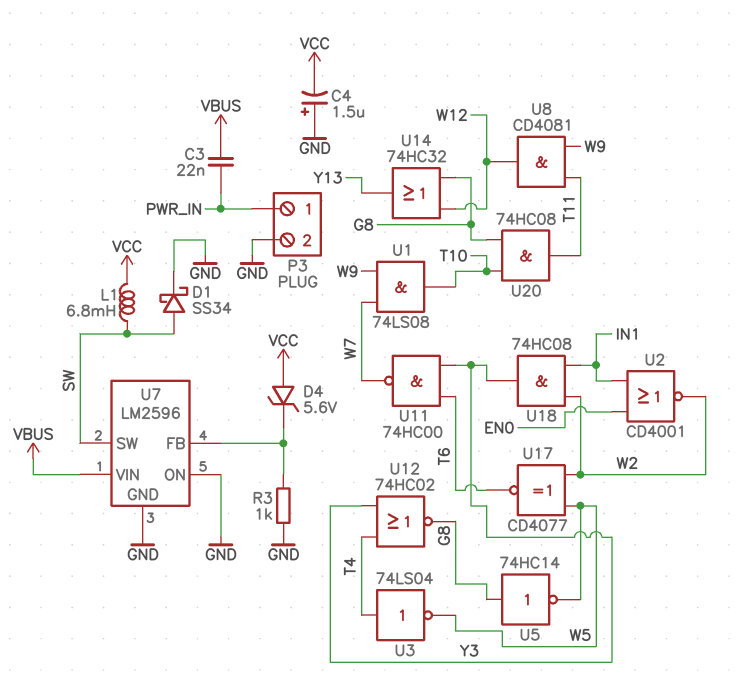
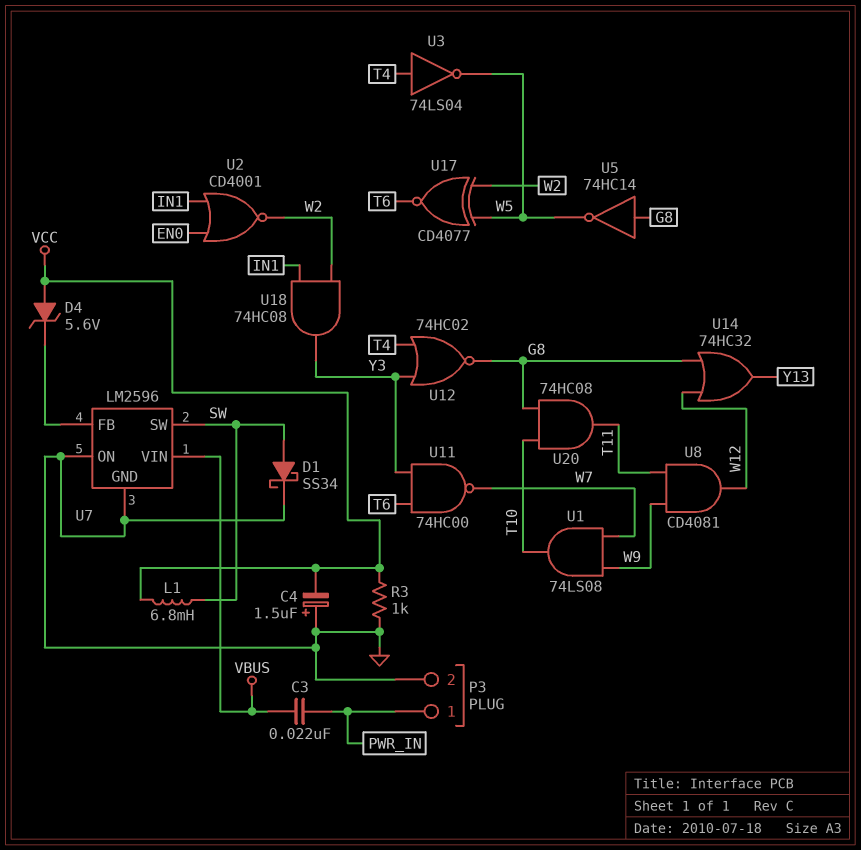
R3: 1k (GND, U7/FB) -> 1k (GND, VCC)

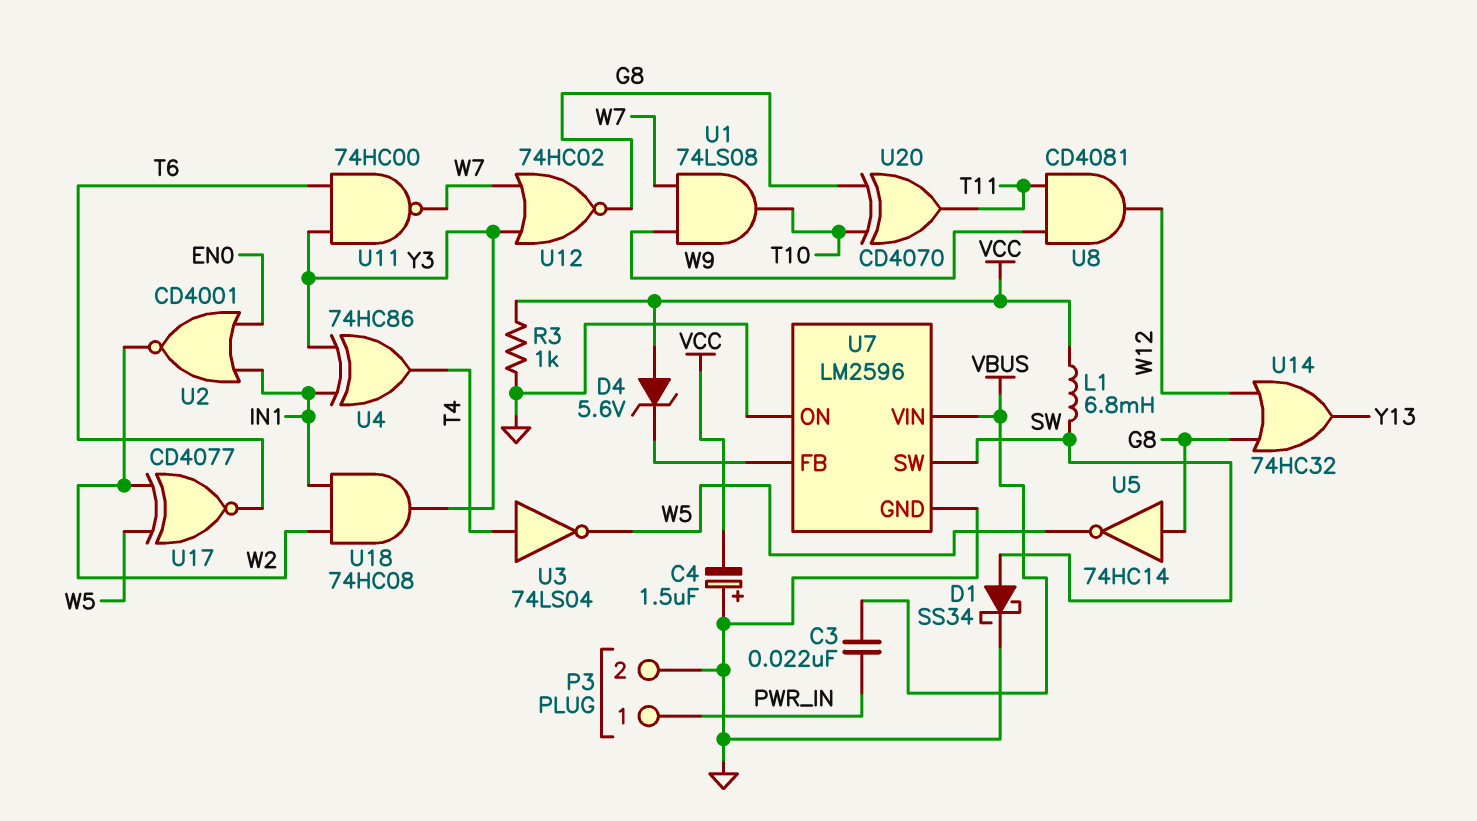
U4: none -> XOR 74HC86 (in IN1, in Y3, out T4)
U12: NOR 74HC02 (in T4, in Y3, out G8) -> NOR 74HC02 (in W7, in Y3, out G8)
U20: AND 74HC08 (in G8, in T10, out T11) -> XOR CD4070 (in G8, in T10, out T11)

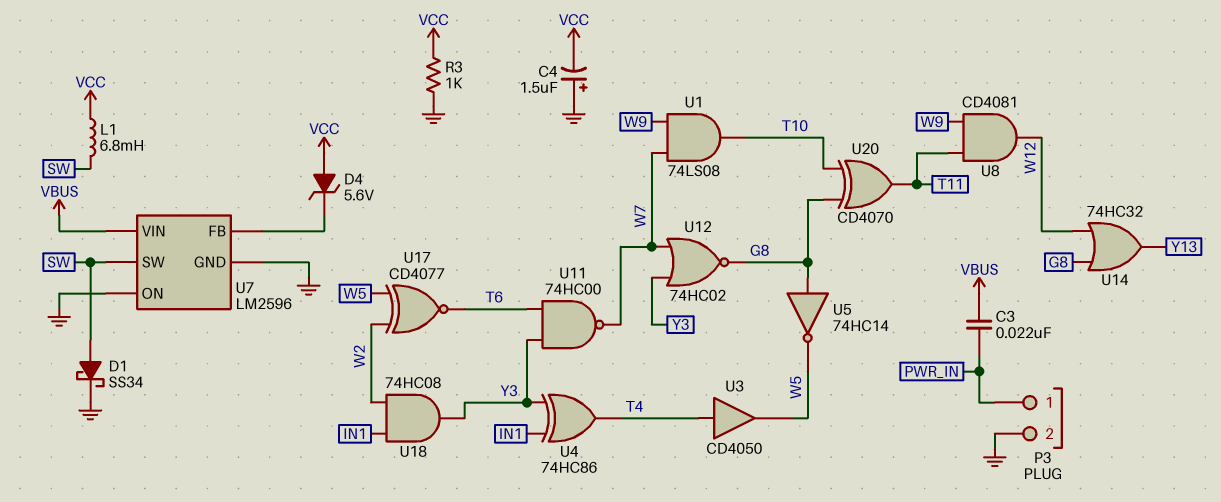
U2: NOR CD4001 (in EN0, in IN1, out W2) -> none
U3: NOT 74LS04 (in T4, out W5) -> buffer CD4050 (in T4, out W5)

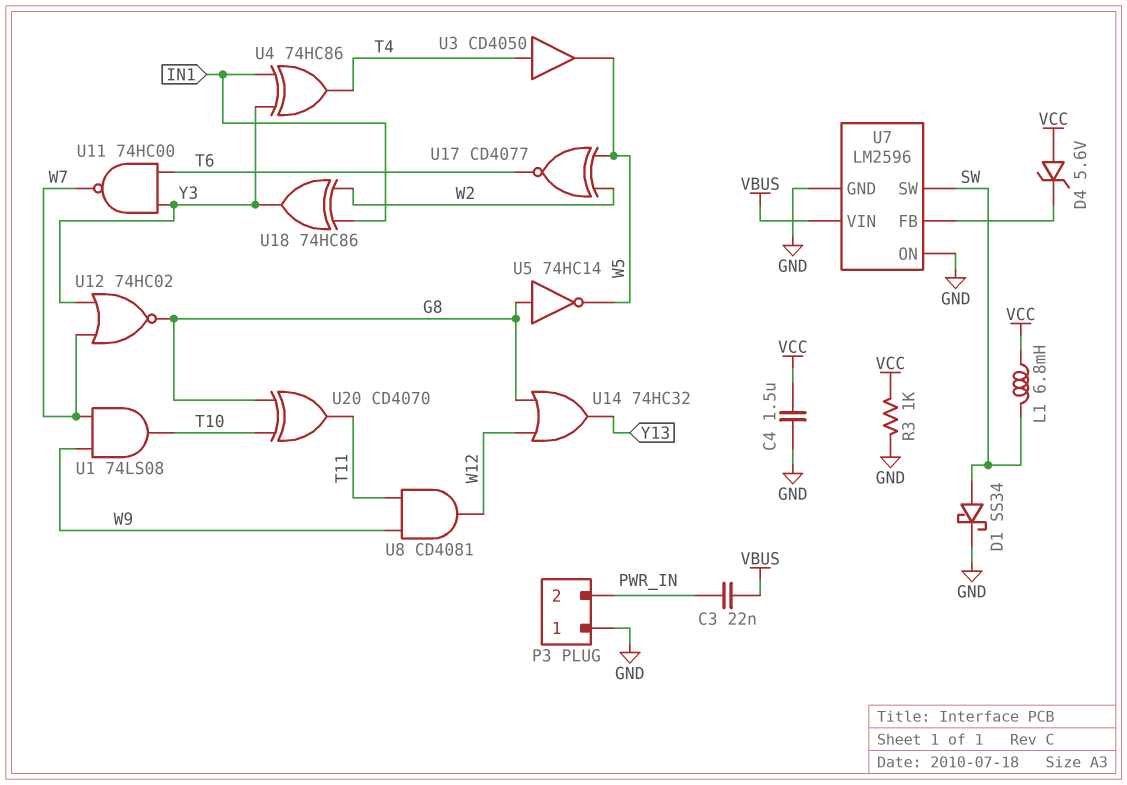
C4: 1.5uF (plus GND, minus VCC) -> 1.5uF (GND, VCC)
P3 pin 1: PWR_IN -> GND
P3 pin 2: GND -> PWR_IN
U18: AND 74HC08 (in IN1, in W2, out Y3) -> XOR 74HC86 (in IN1, in W2, out Y3)

